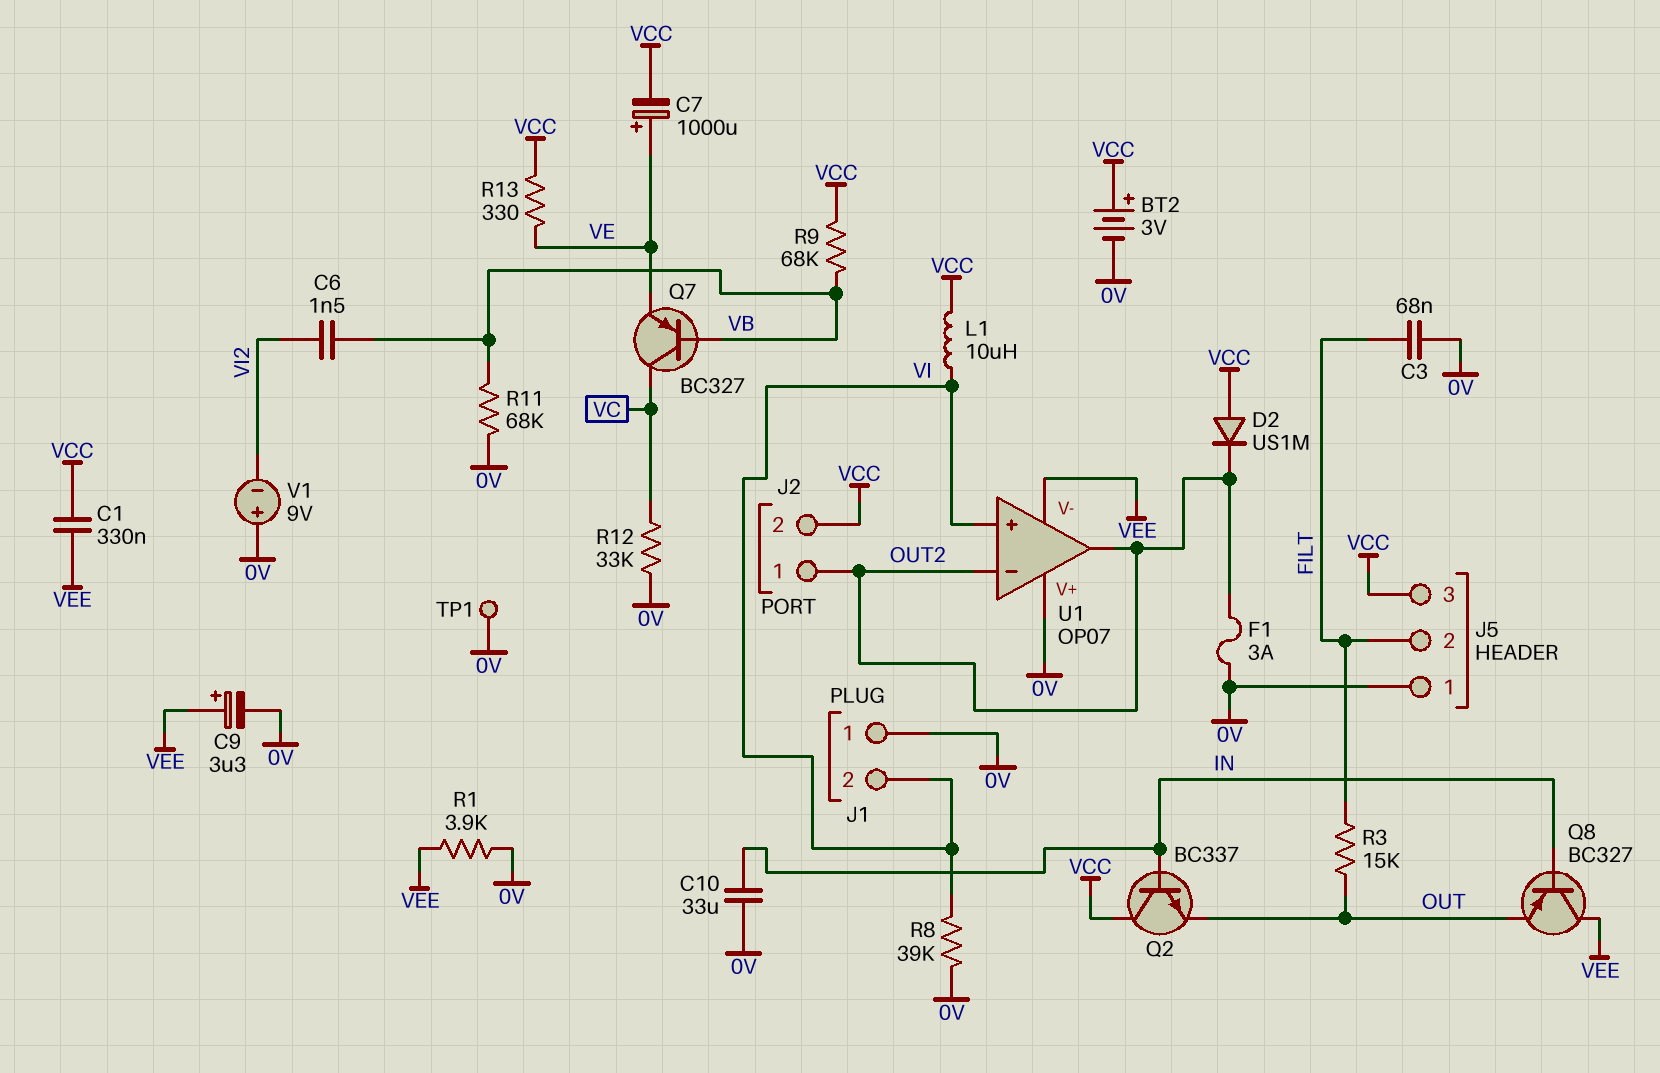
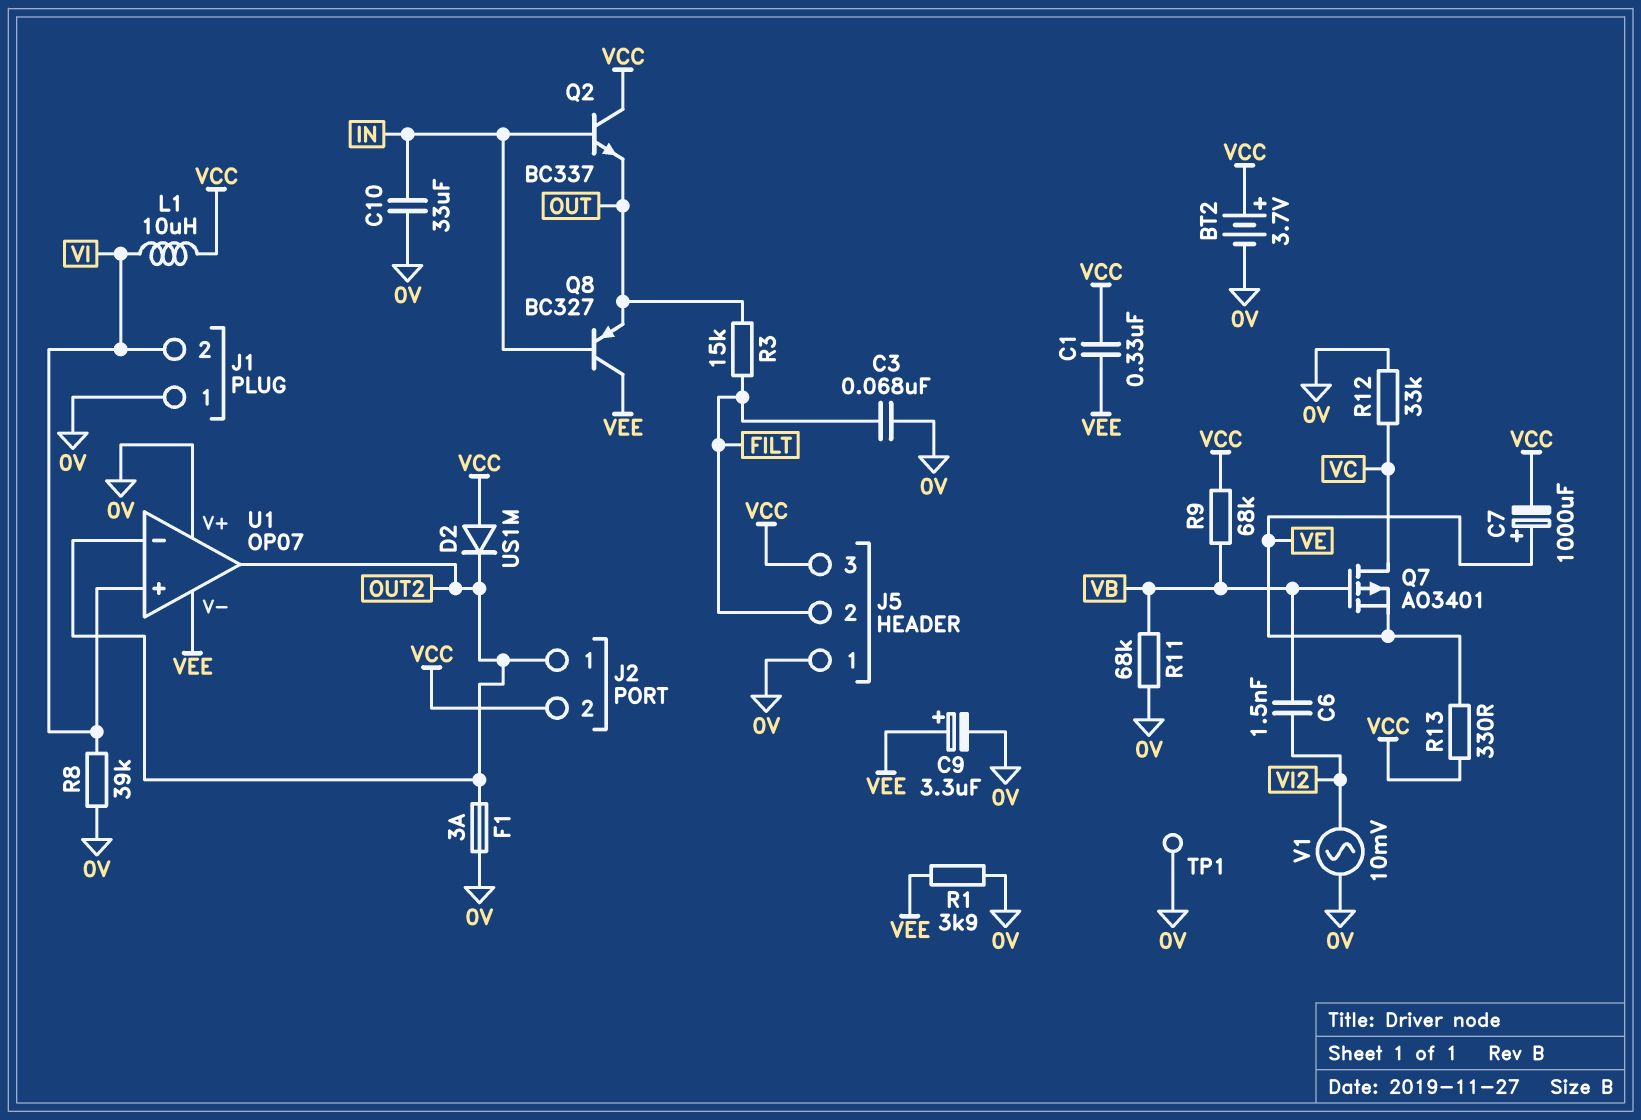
BT2: 3V (plus VCC, minus 0V) -> 3.7V (plus VCC, minus 0V)
Q7: PNP BC327 (B VB, C VC, E VE) -> PMOS AO3401 (G VB, D VC, S VE)
V1: 9V (plus 0V, minus VI2) -> AC 10mV (0V, VI2)

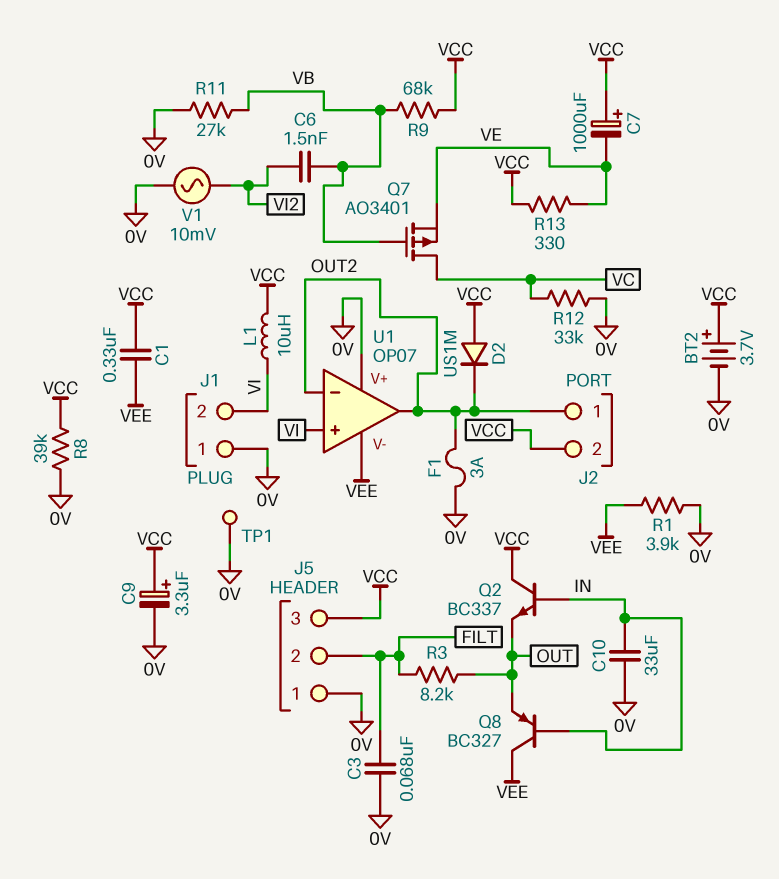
C7: 1000uF (plus VE, minus VCC) -> 1000uF (plus VCC, minus VE)
C9: 3.3uF (plus VEE, minus 0V) -> 3.3uF (plus VCC, minus 0V)
R3: 15k (FILT, OUT) -> 8.2k (FILT, OUT)
R8: 39k (0V, VI) -> 39k (0V, VCC)
R11: 68k (0V, VB) -> 27k (0V, VB)

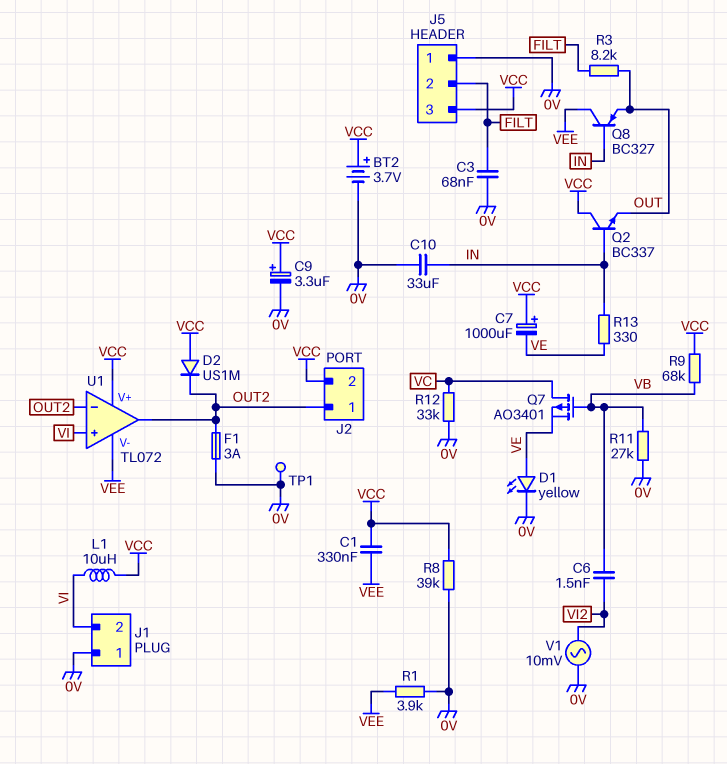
D1: none -> LED yellow (A VE, K 0V)
R13: 330 (VCC, VE) -> 330 (IN, VE)
U1: OP07 -> TL072
U1 pin V+: 0V -> VCC

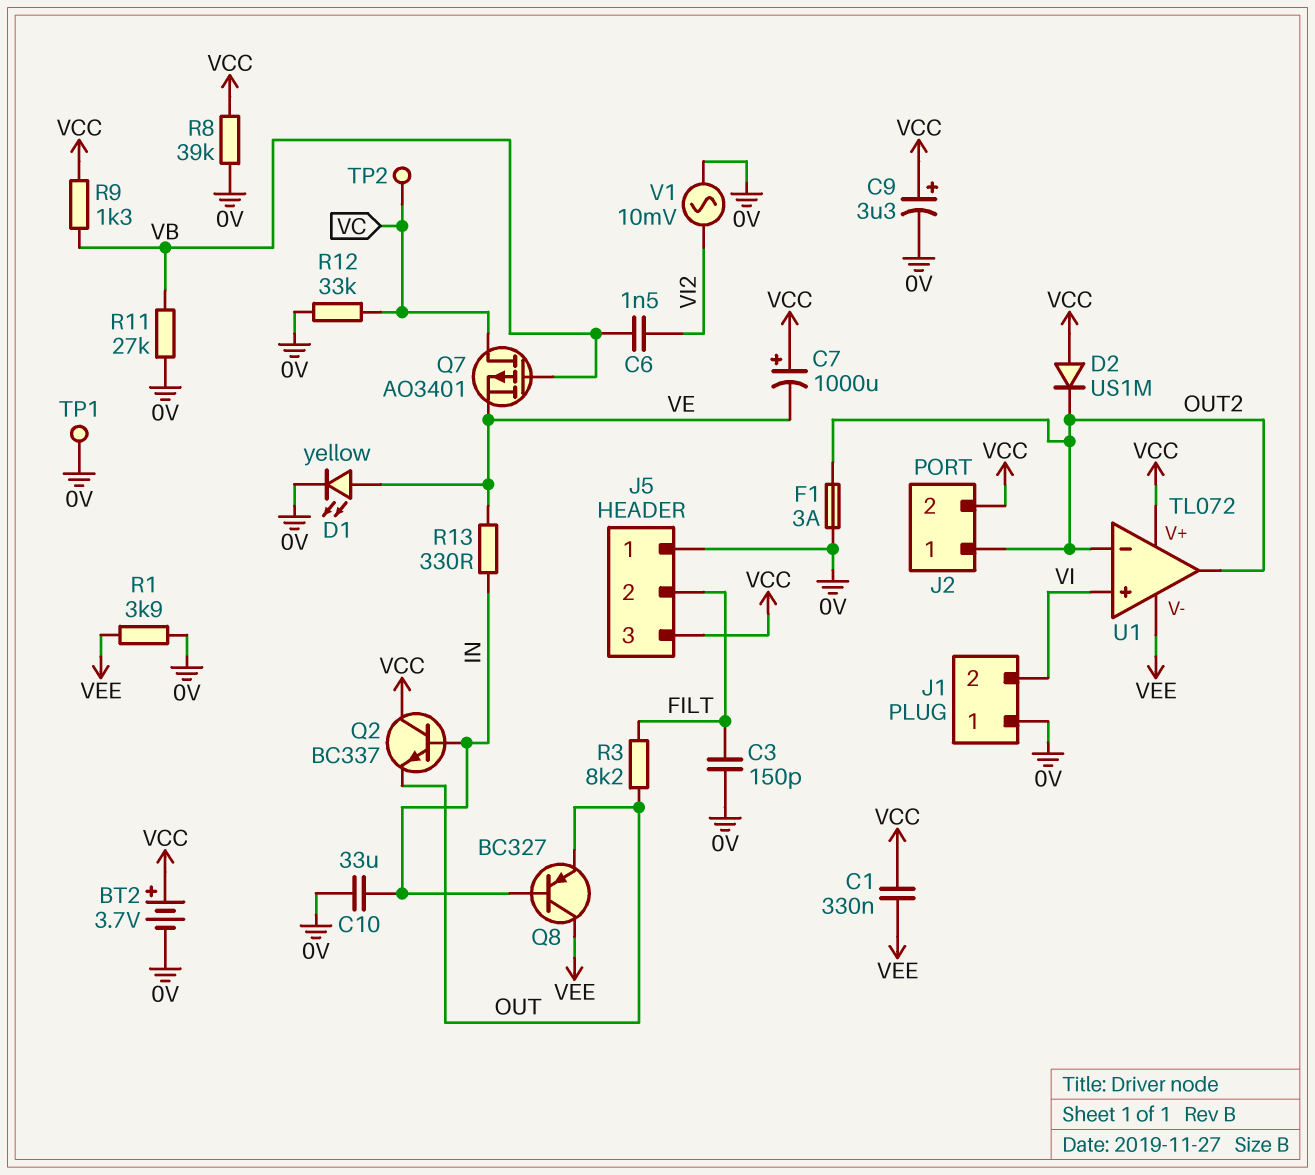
C3: 68nF (0V, FILT) -> 150pF (0V, FILT)
L1: 10uH (VCC, VI) -> none
R9: 68k (VB, VCC) -> 1.3k (VB, VCC)
TP2: none -> test point (VC)

